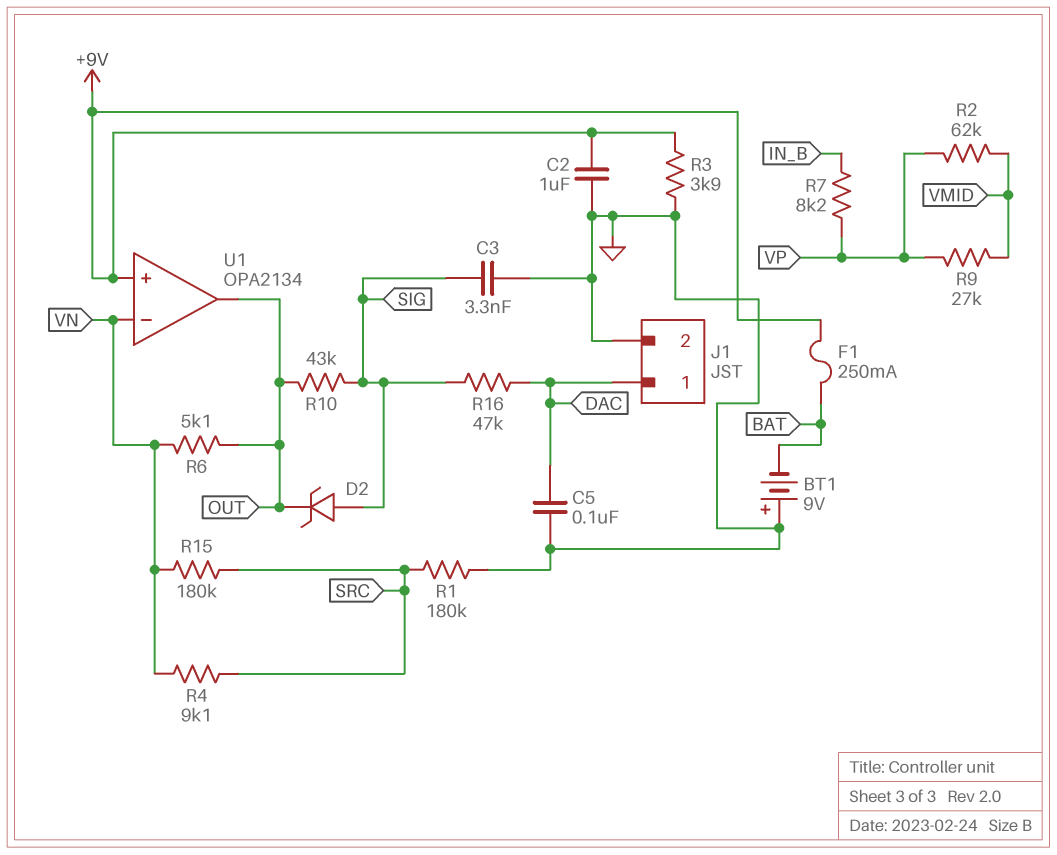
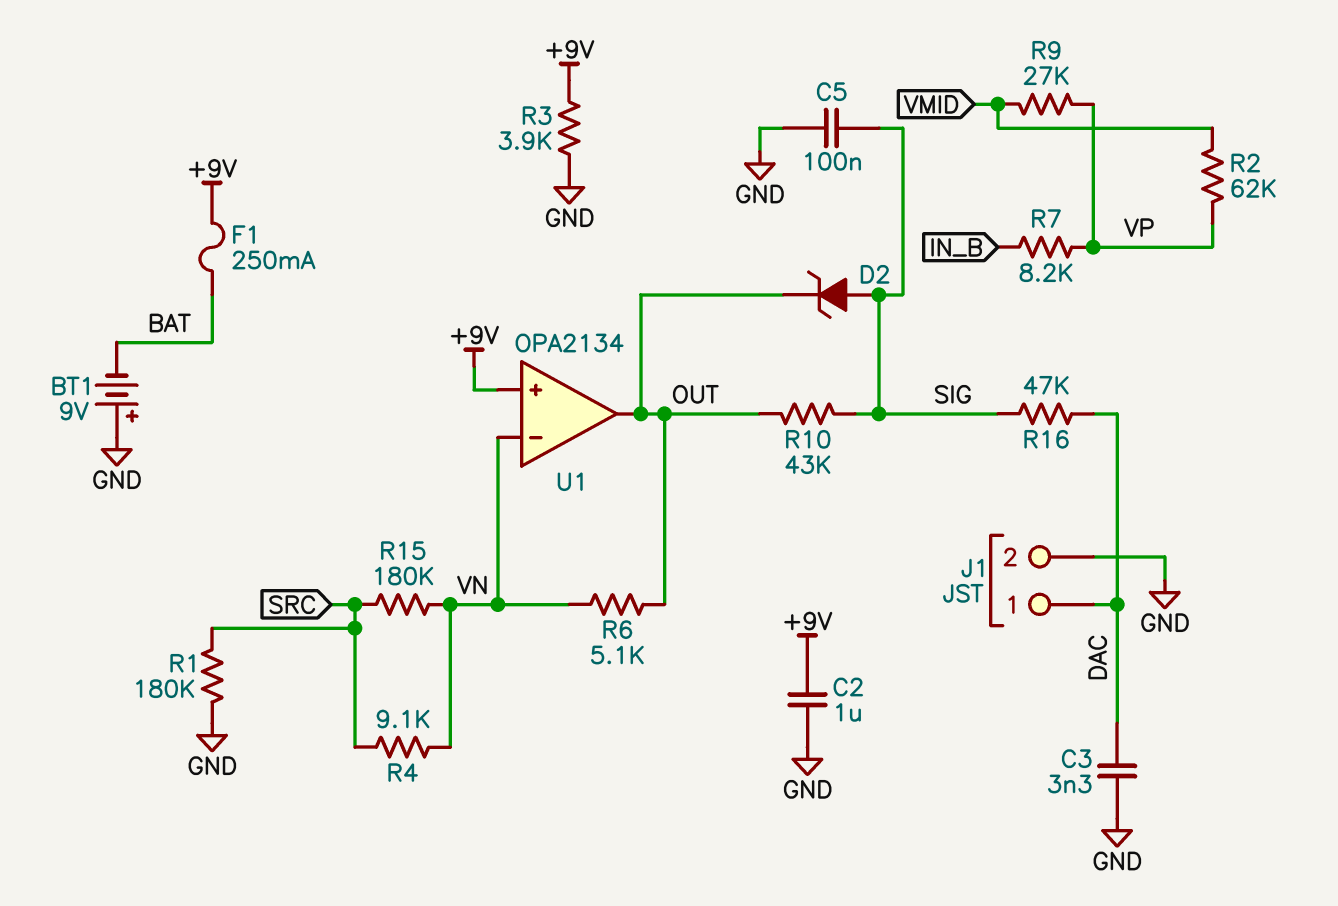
C3: 3.3nF (GND, SIG) -> 3.3nF (DAC, GND)
C5: 100nF (DAC, GND) -> 100nF (GND, SIG)

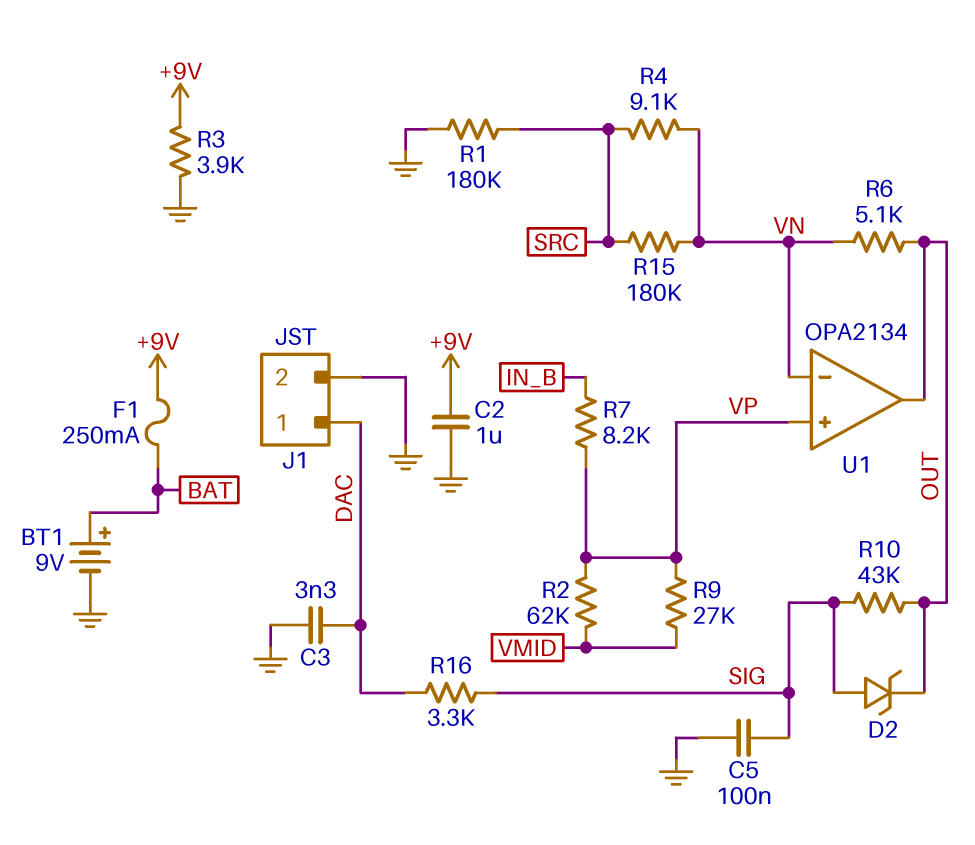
BT1: 9V (plus GND, minus BAT) -> 9V (plus BAT, minus GND)
R16: 47k (DAC, SIG) -> 3.3k (DAC, SIG)
U1 pin in+: +9V -> VP

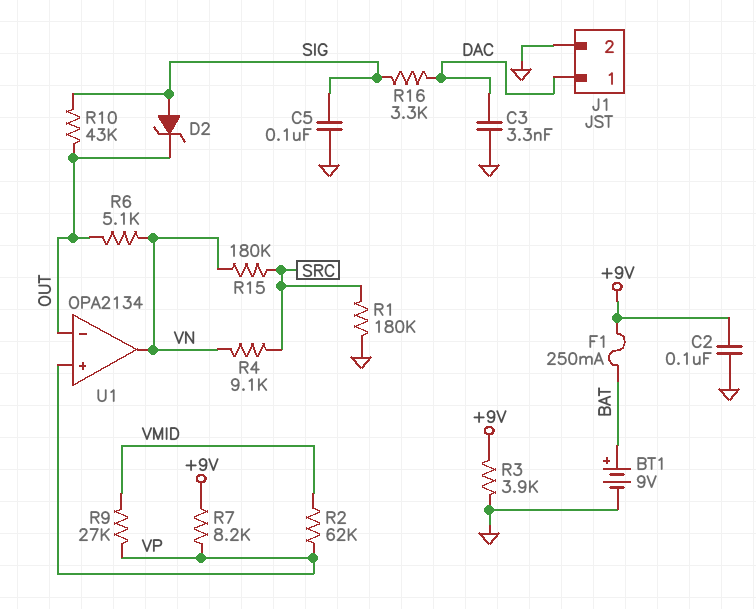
C2: 1uF (+9V, GND) -> 100nF (+9V, GND)
R7: 8.2k (IN_B, VP) -> 8.2k (+9V, VP)
U1 pin in-: VN -> OUT
U1 pin out: OUT -> VN

